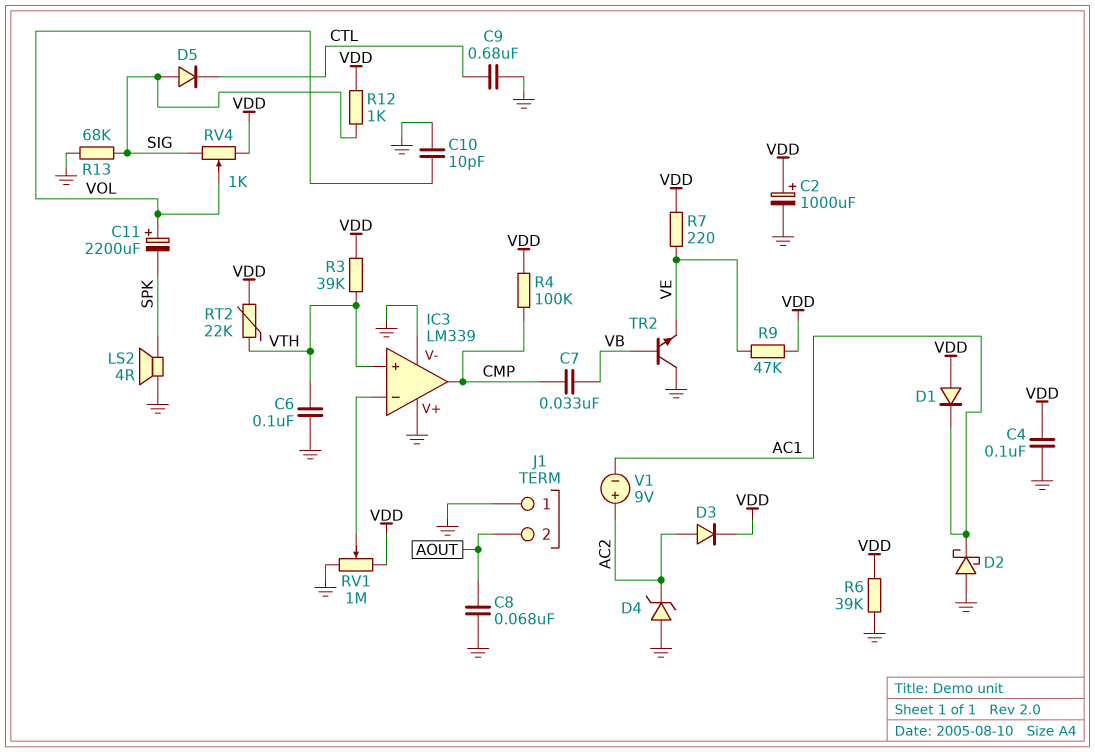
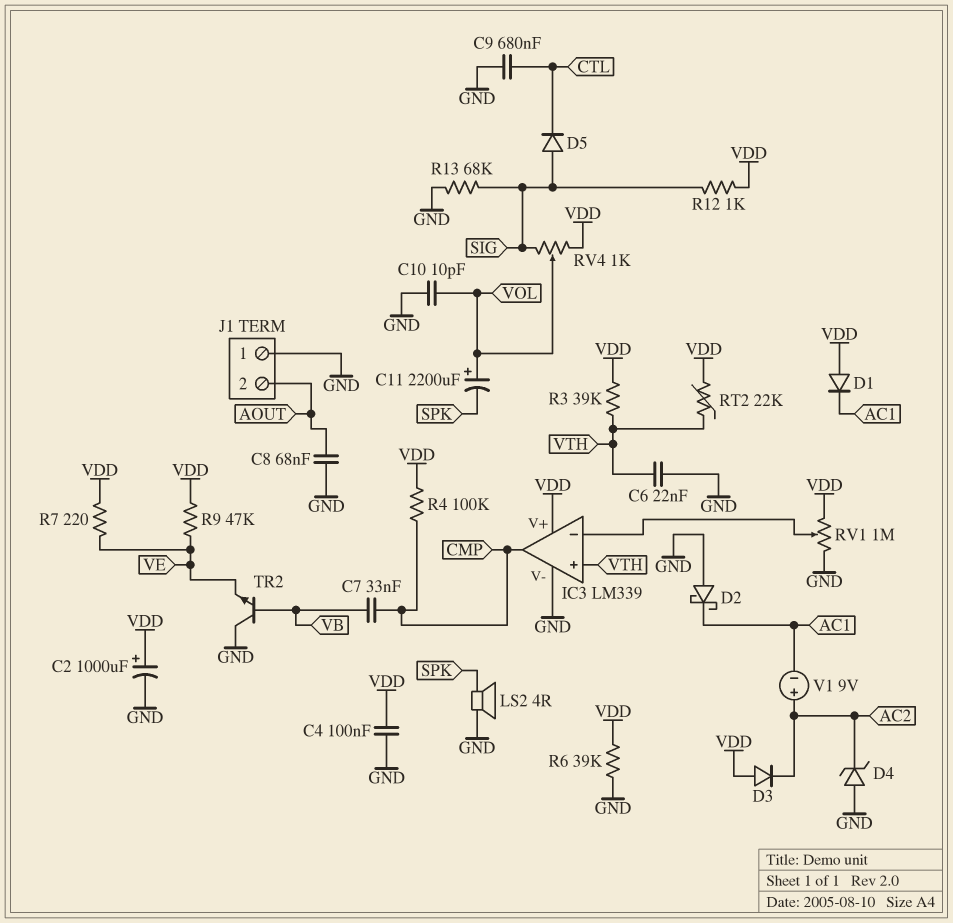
C6: 100nF (GND, VTH) -> 22nF (GND, VTH)
D3: diode (A AC2, K VDD) -> diode (A VDD, K AC2)
IC3 pin V+: GND -> VDD

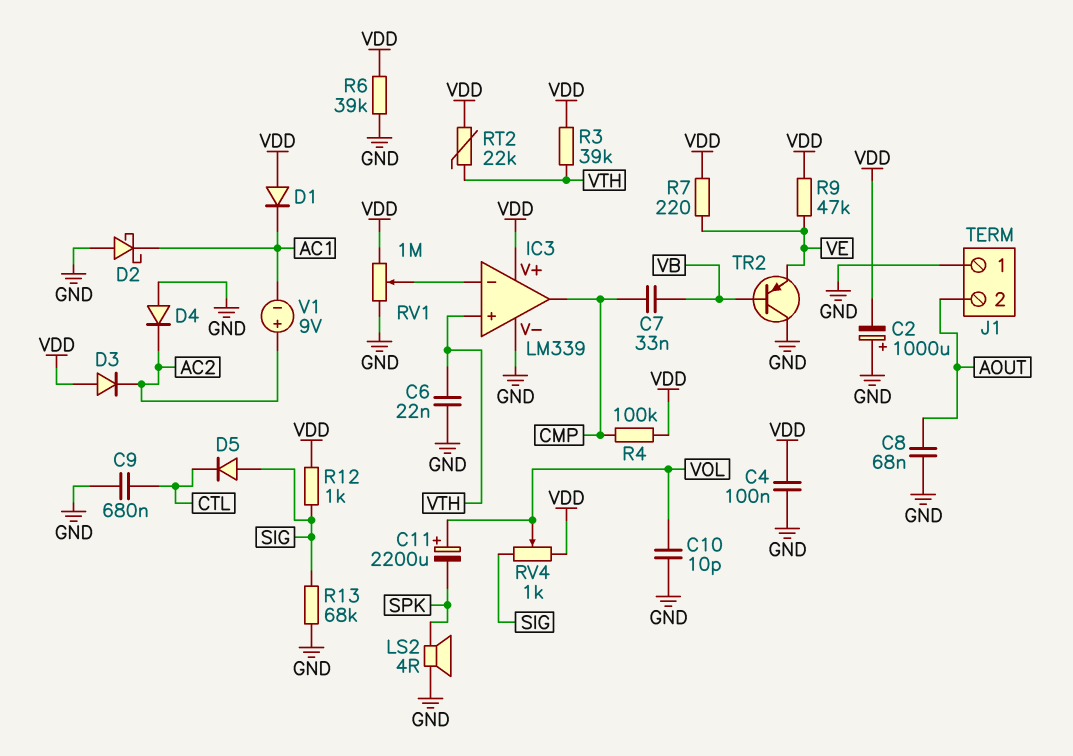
C2: 1000uF (plus VDD, minus GND) -> 1000uF (plus GND, minus VDD)
D4: zener (A GND, K AC2) -> diode (A GND, K AC2)
TR2: NPN (B VB, C GND, E VE) -> PNP (B VB, C GND, E VE)

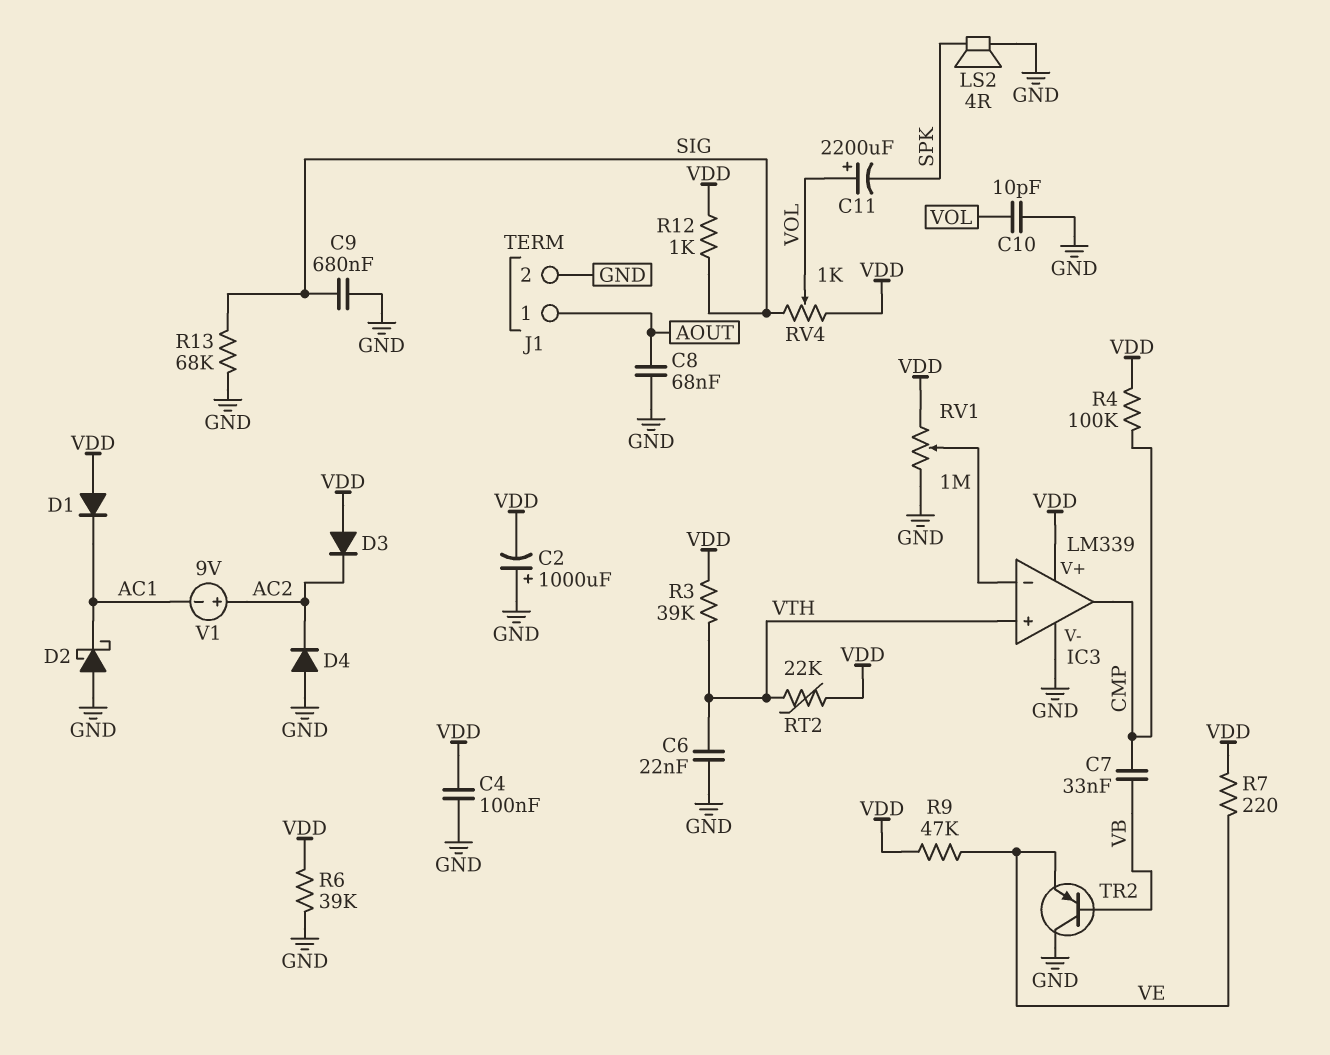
C9: 680nF (CTL, GND) -> 680nF (GND, SIG)
D5: diode (A SIG, K CTL) -> none
J1 pin 1: GND -> AOUT
J1 pin 2: AOUT -> GND

